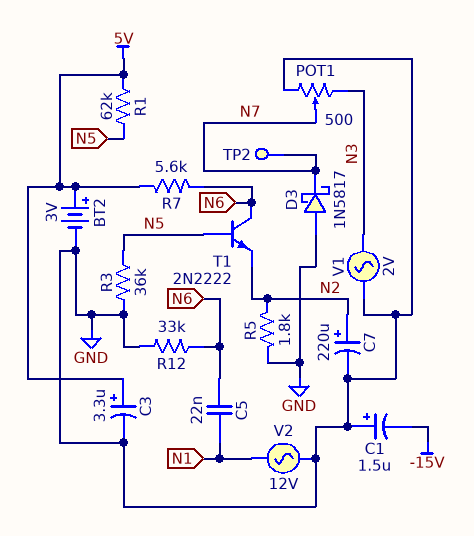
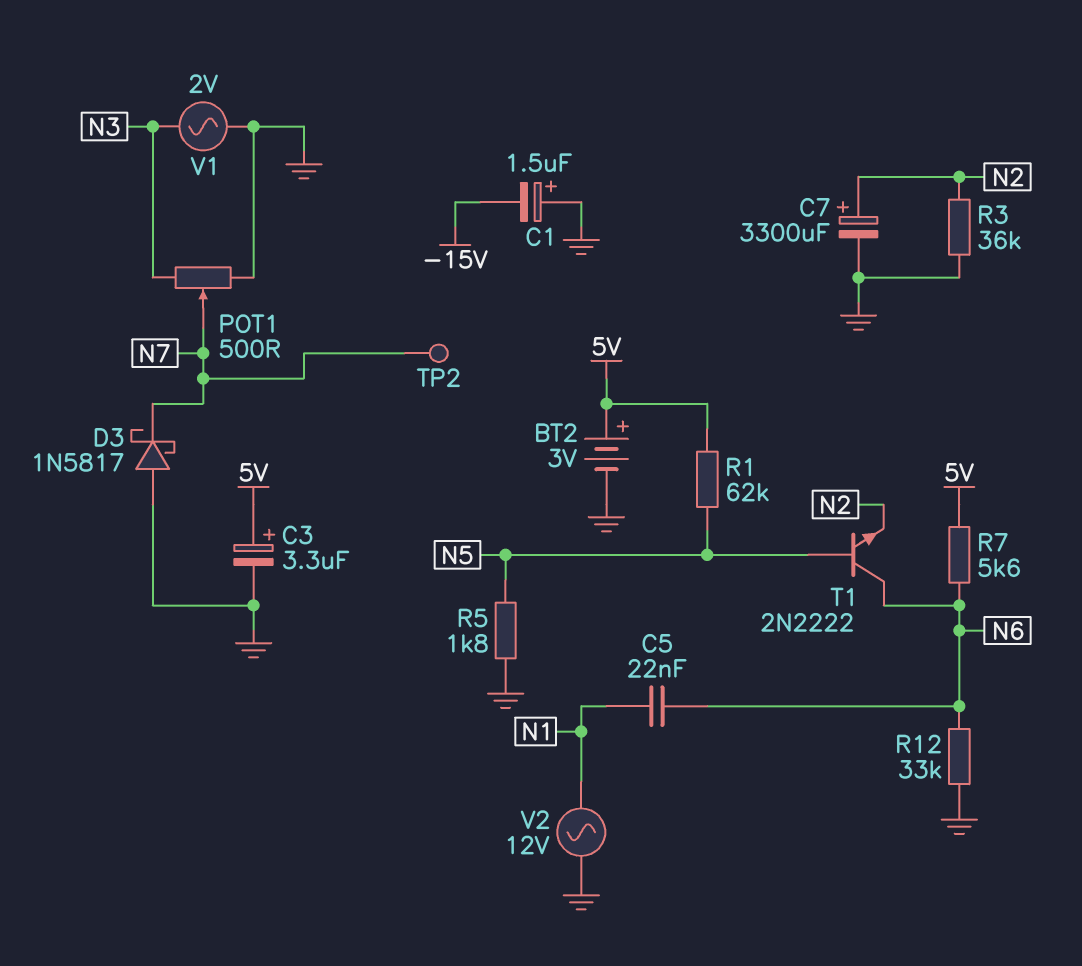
C7: 220uF (plus N2, minus GND) -> 3300uF (plus N2, minus GND)
R3: 36k (GND, N5) -> 36k (GND, N2)
R5: 1.8k (GND, N2) -> 1.8k (GND, N5)

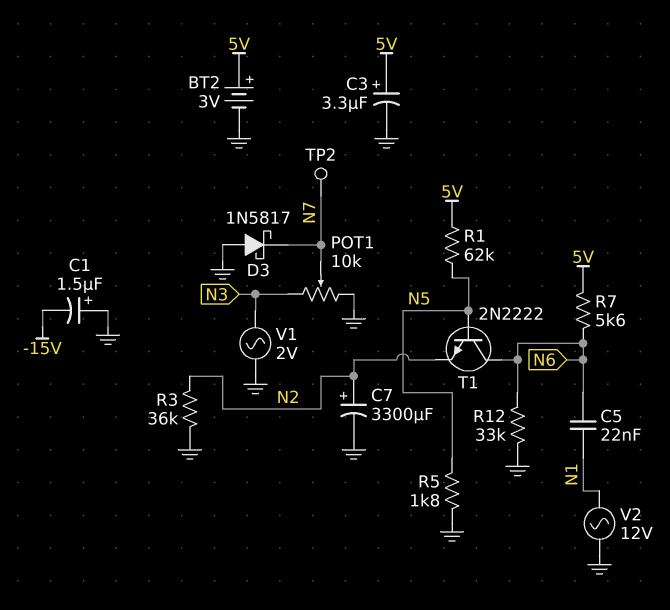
POT1: 500 (GND, N3, wiper N7) -> 10k (GND, N3, wiper N7)

